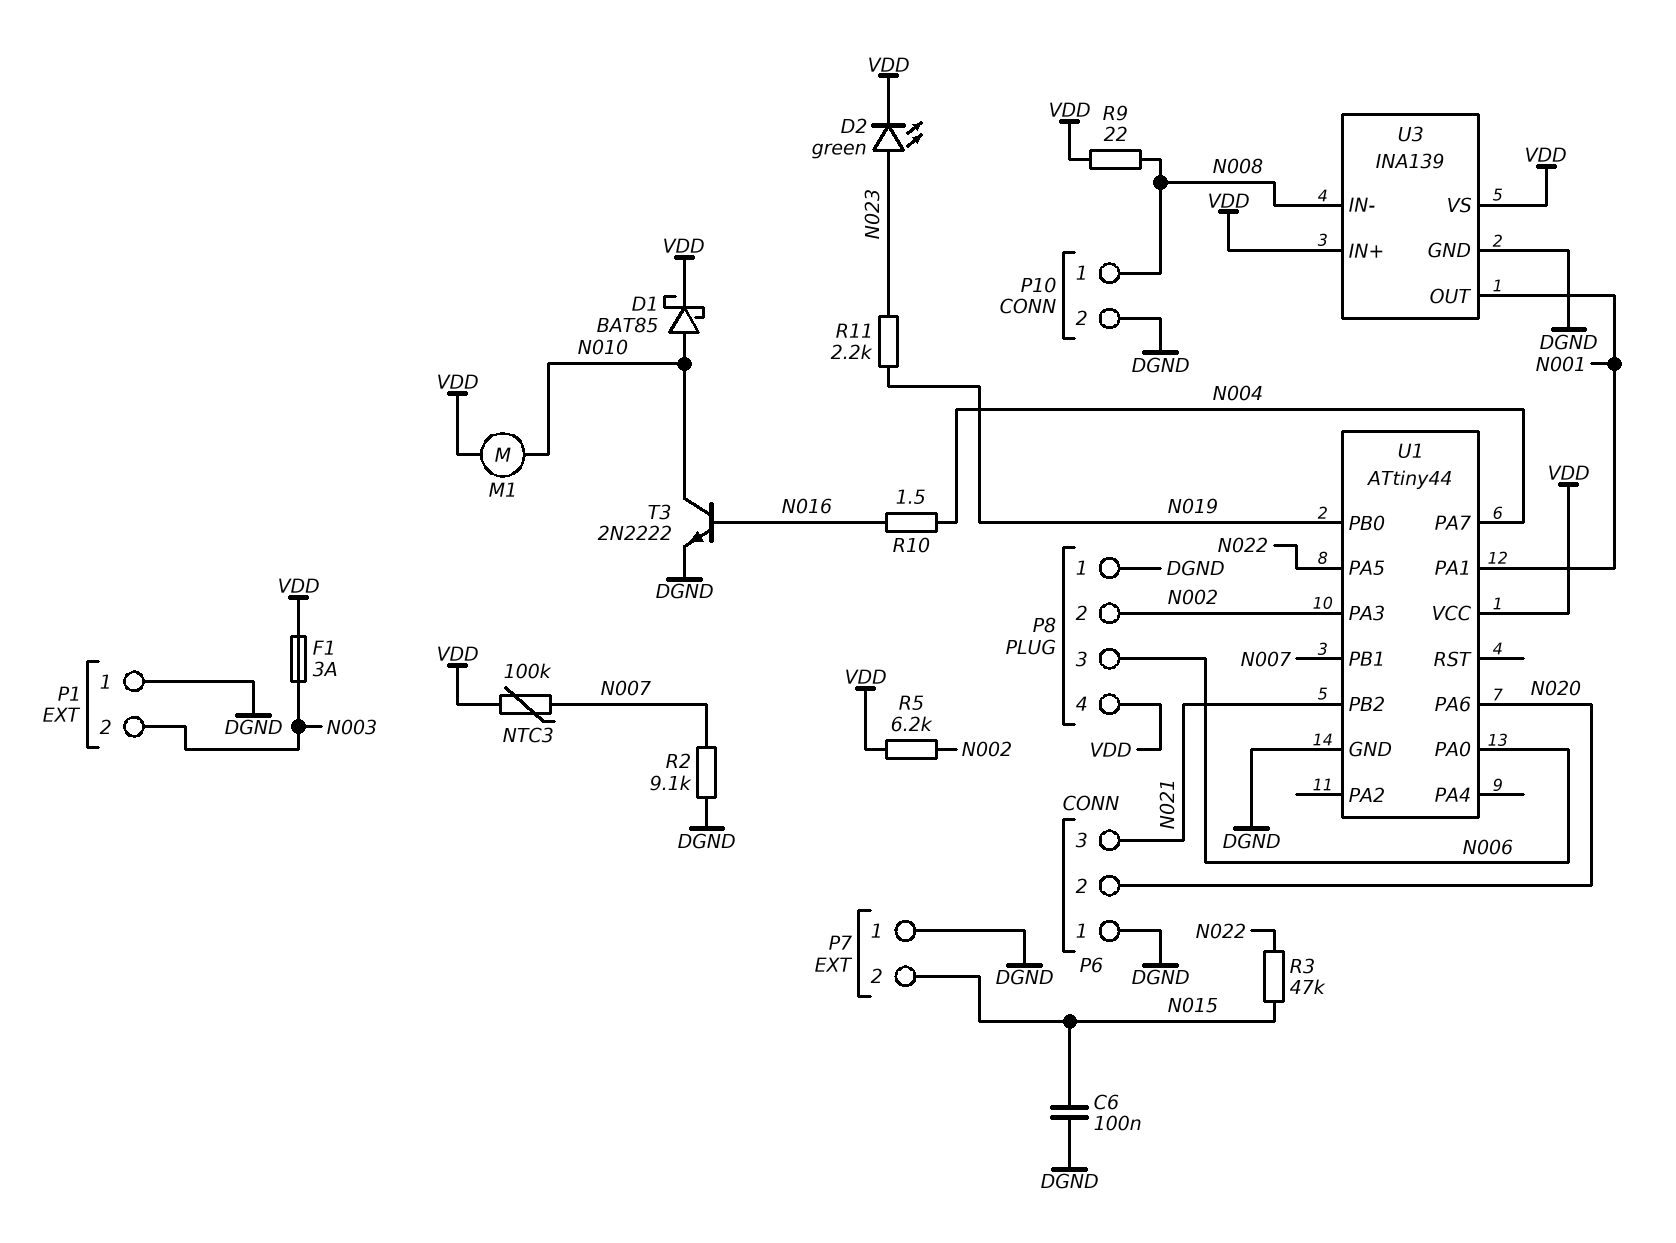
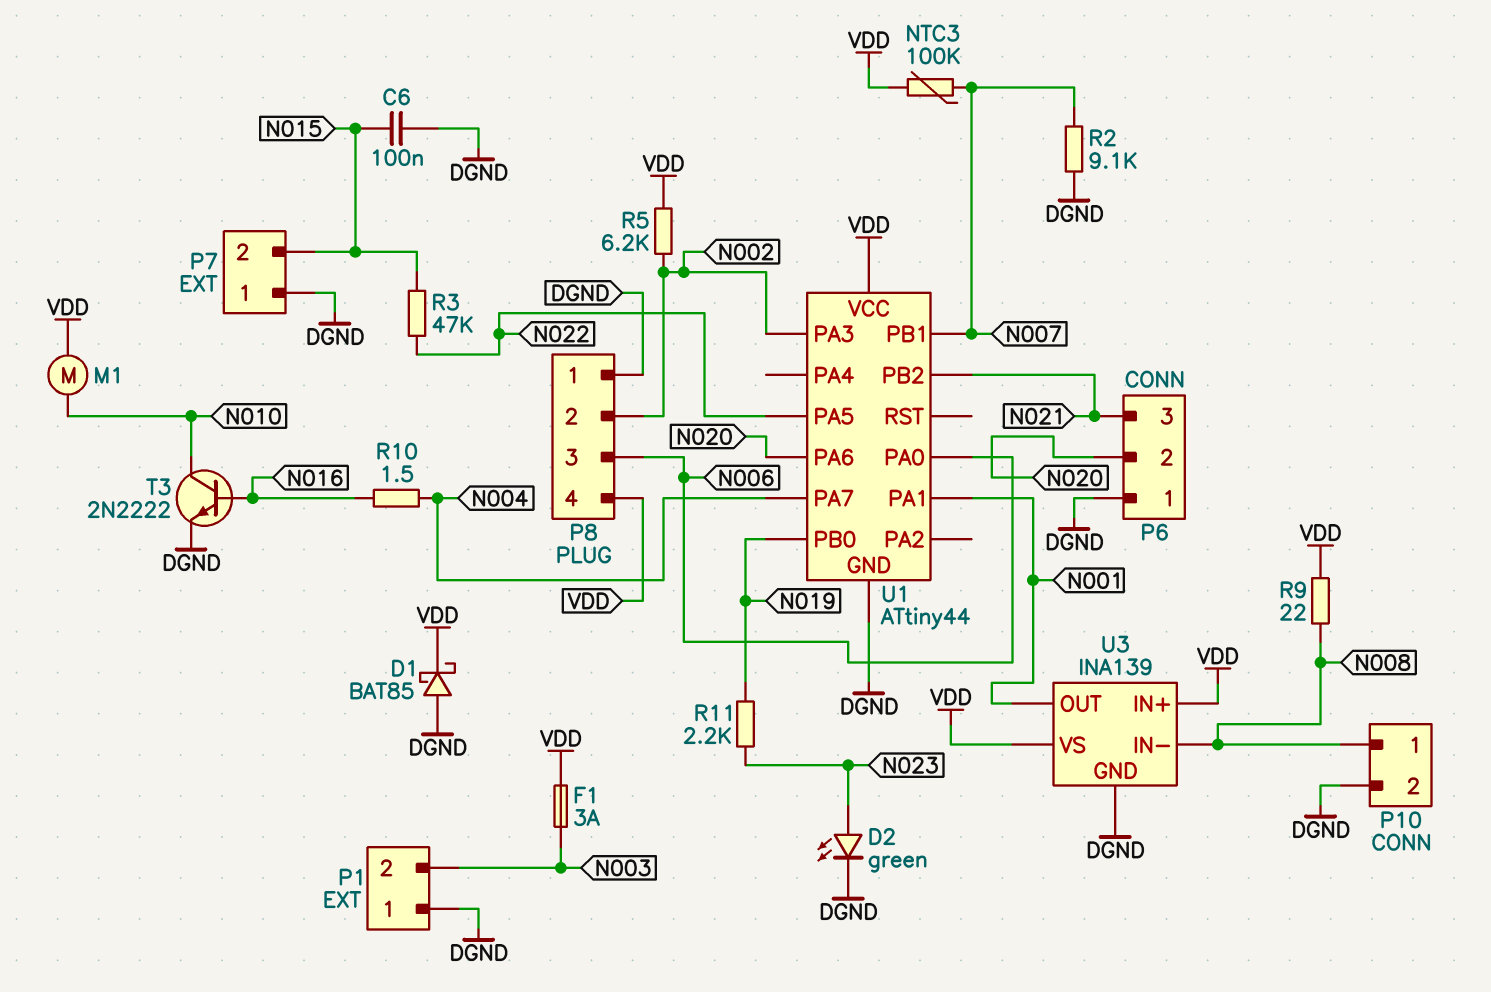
D1: schottky BAT85 (A N010, K VDD) -> schottky BAT85 (A DGND, K VDD)
D2: LED green (A N023, K VDD) -> LED green (A N023, K DGND)

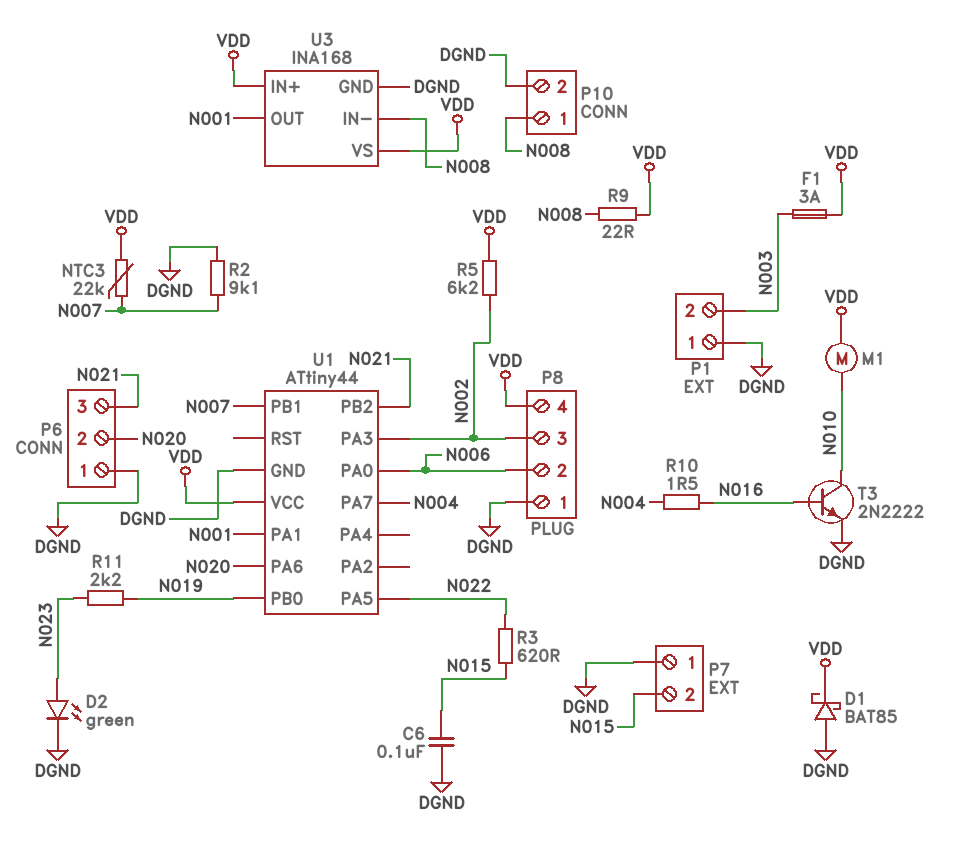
NTC3: 100k (N007, VDD) -> 22k (N007, VDD)
P8 pin 2: N002 -> N006
P8 pin 3: N006 -> N002
R3: 47k (N015, N022) -> 620 (N015, N022)
U3: INA139 -> INA168

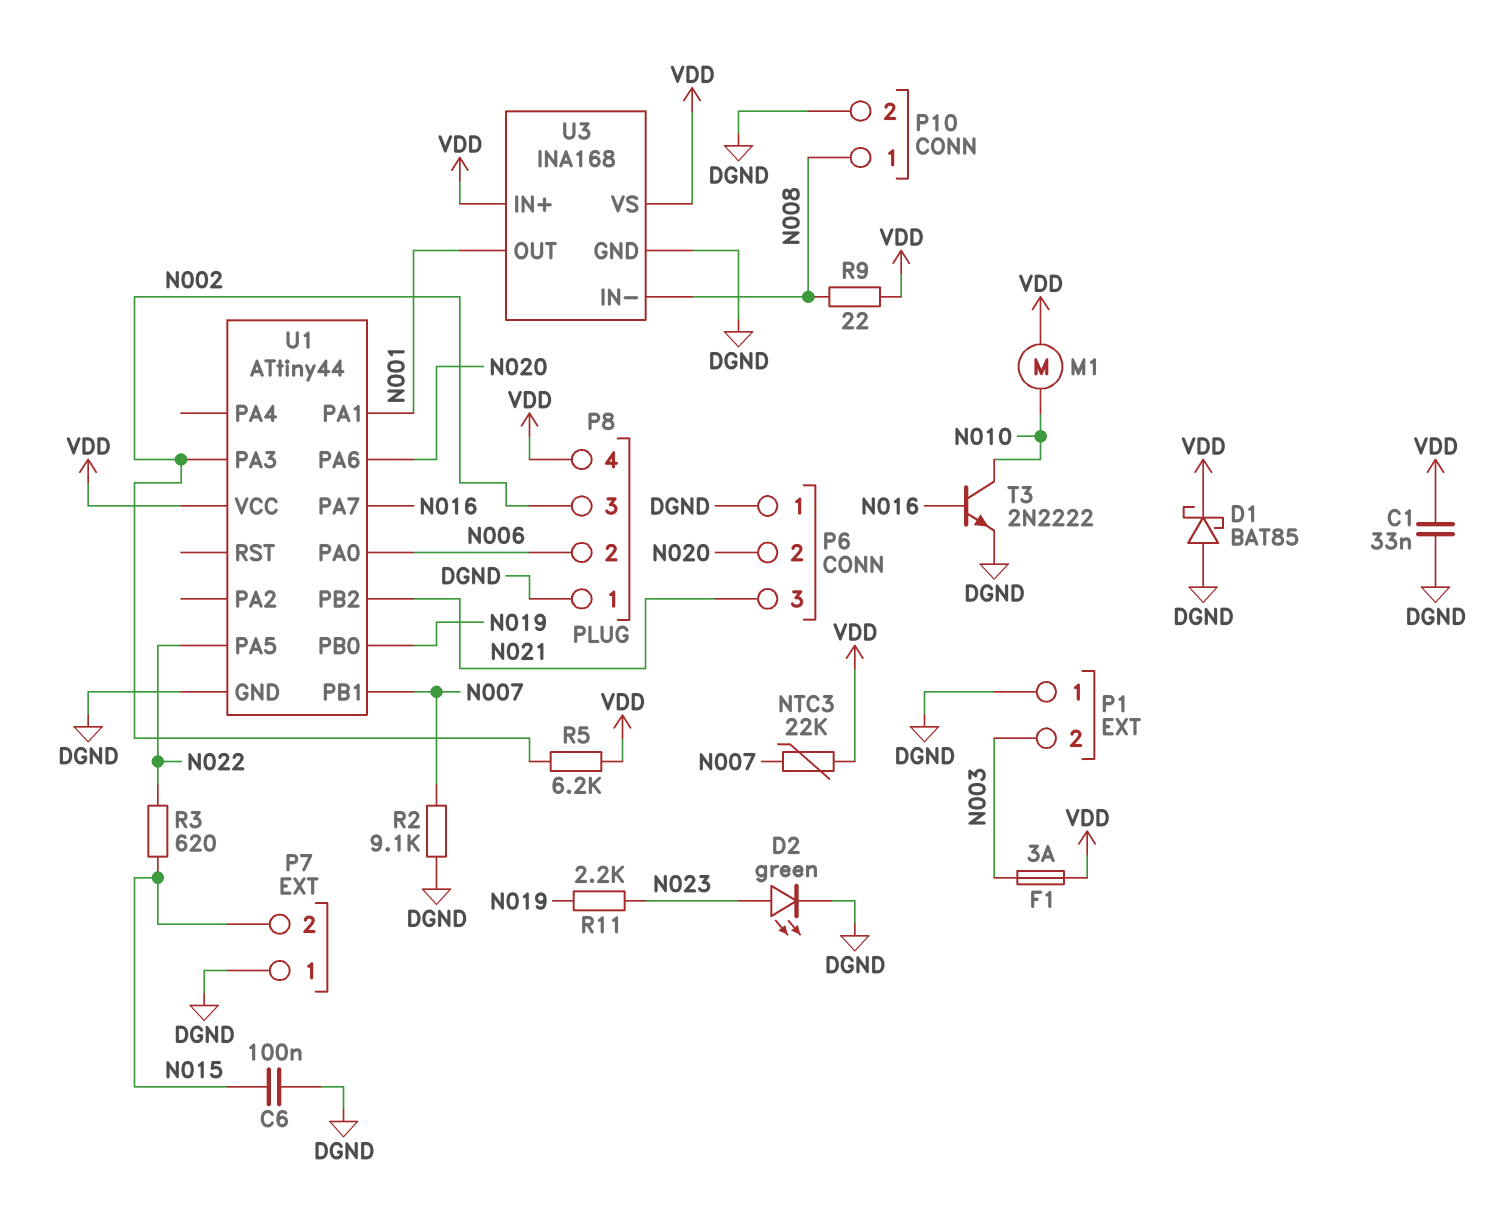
C1: none -> 33nF (DGND, VDD)
R10: 1.5 (N004, N016) -> none
U1 pin PA7: N004 -> N016

